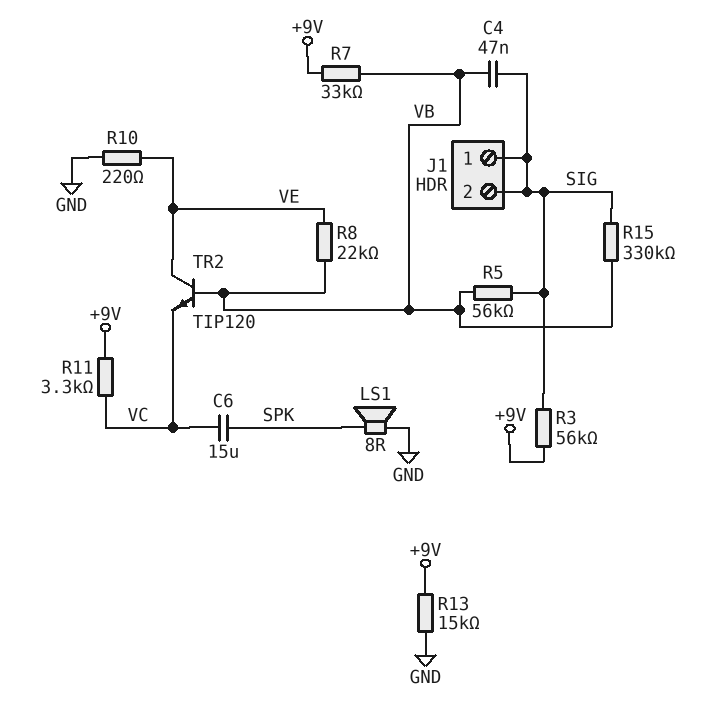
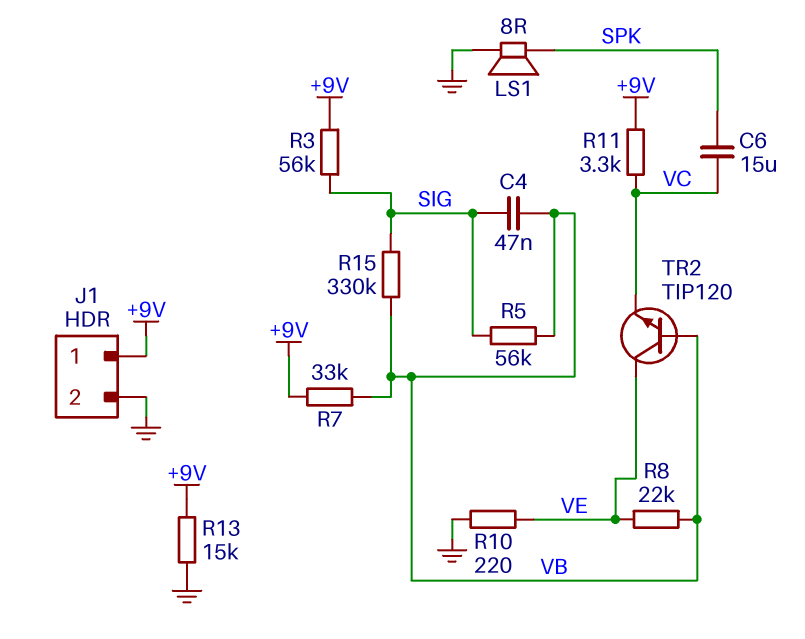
J1 pin 1: SIG -> +9V
J1 pin 2: SIG -> GND

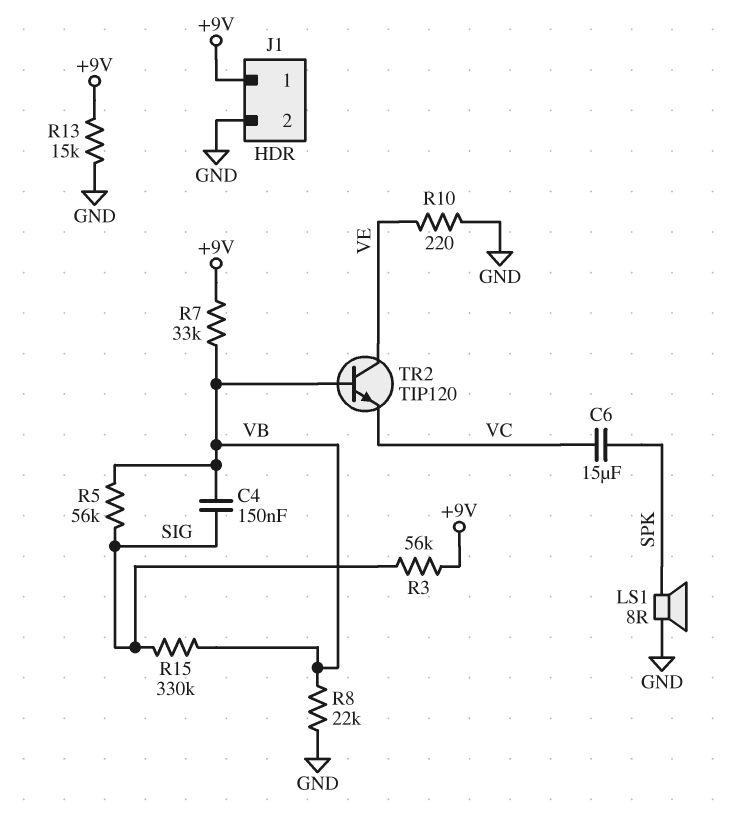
C4: 47nF (SIG, VB) -> 150nF (SIG, VB)
R8: 22k (VB, VE) -> 22k (GND, VB)
R11: 3.3k (+9V, VC) -> none

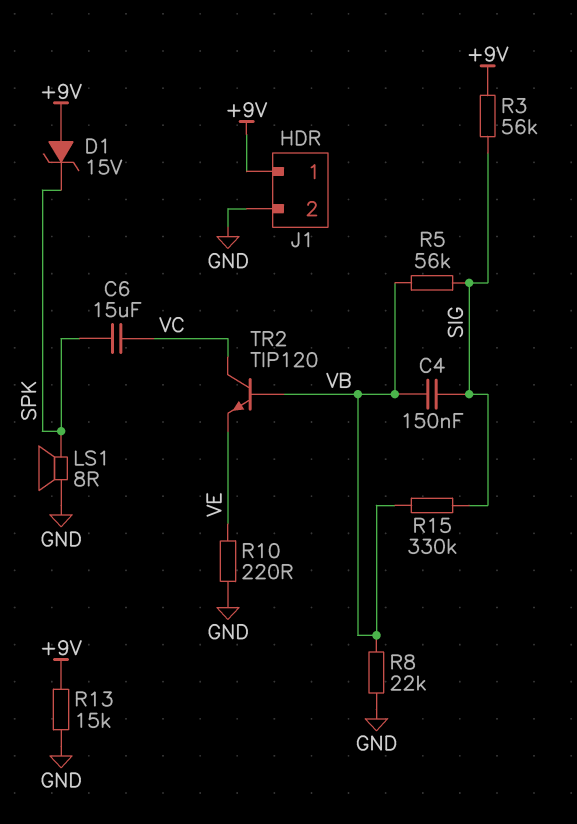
D1: none -> zener 15V (A +9V, K SPK)
R7: 33k (+9V, VB) -> none
TR2: NPN TIP120 (B VB, C VE, E VC) -> NPN TIP120 (B VB, C VC, E VE)

